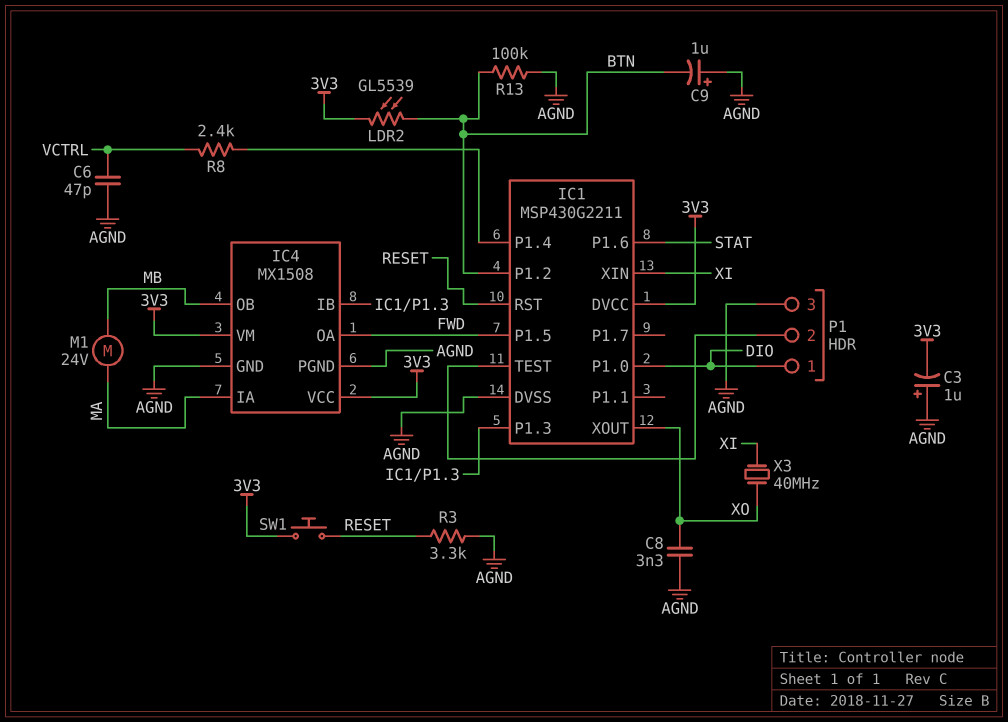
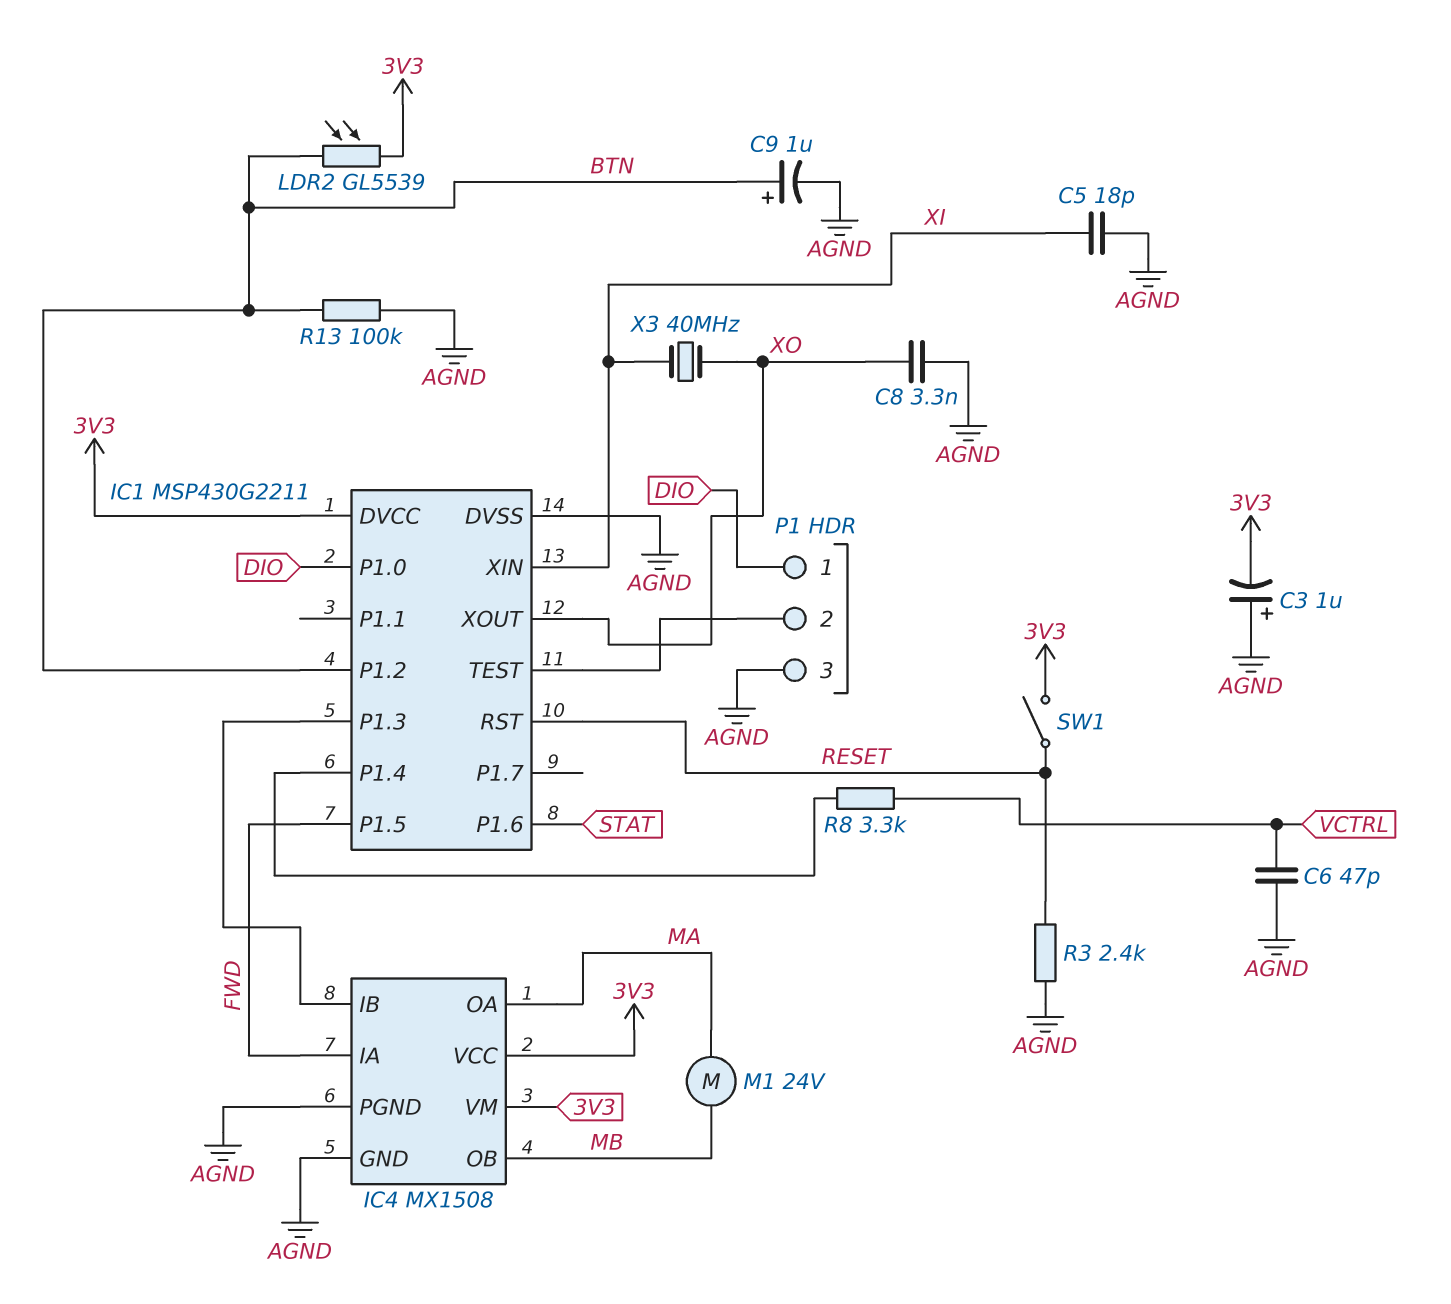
C5: none -> 18pF (AGND, XI)
C9: 1uF (plus AGND, minus BTN) -> 1uF (plus BTN, minus AGND)
IC4 pin IA: MA -> FWD
IC4 pin OA: FWD -> MA
R3: 3.3k (AGND, RESET) -> 2.4k (AGND, RESET)
R8: 2.4k (IC1/P1.4, VCTRL) -> 3.3k (IC1/P1.4, VCTRL)
SW1: button (3V3, RESET) -> switch (3V3, RESET)

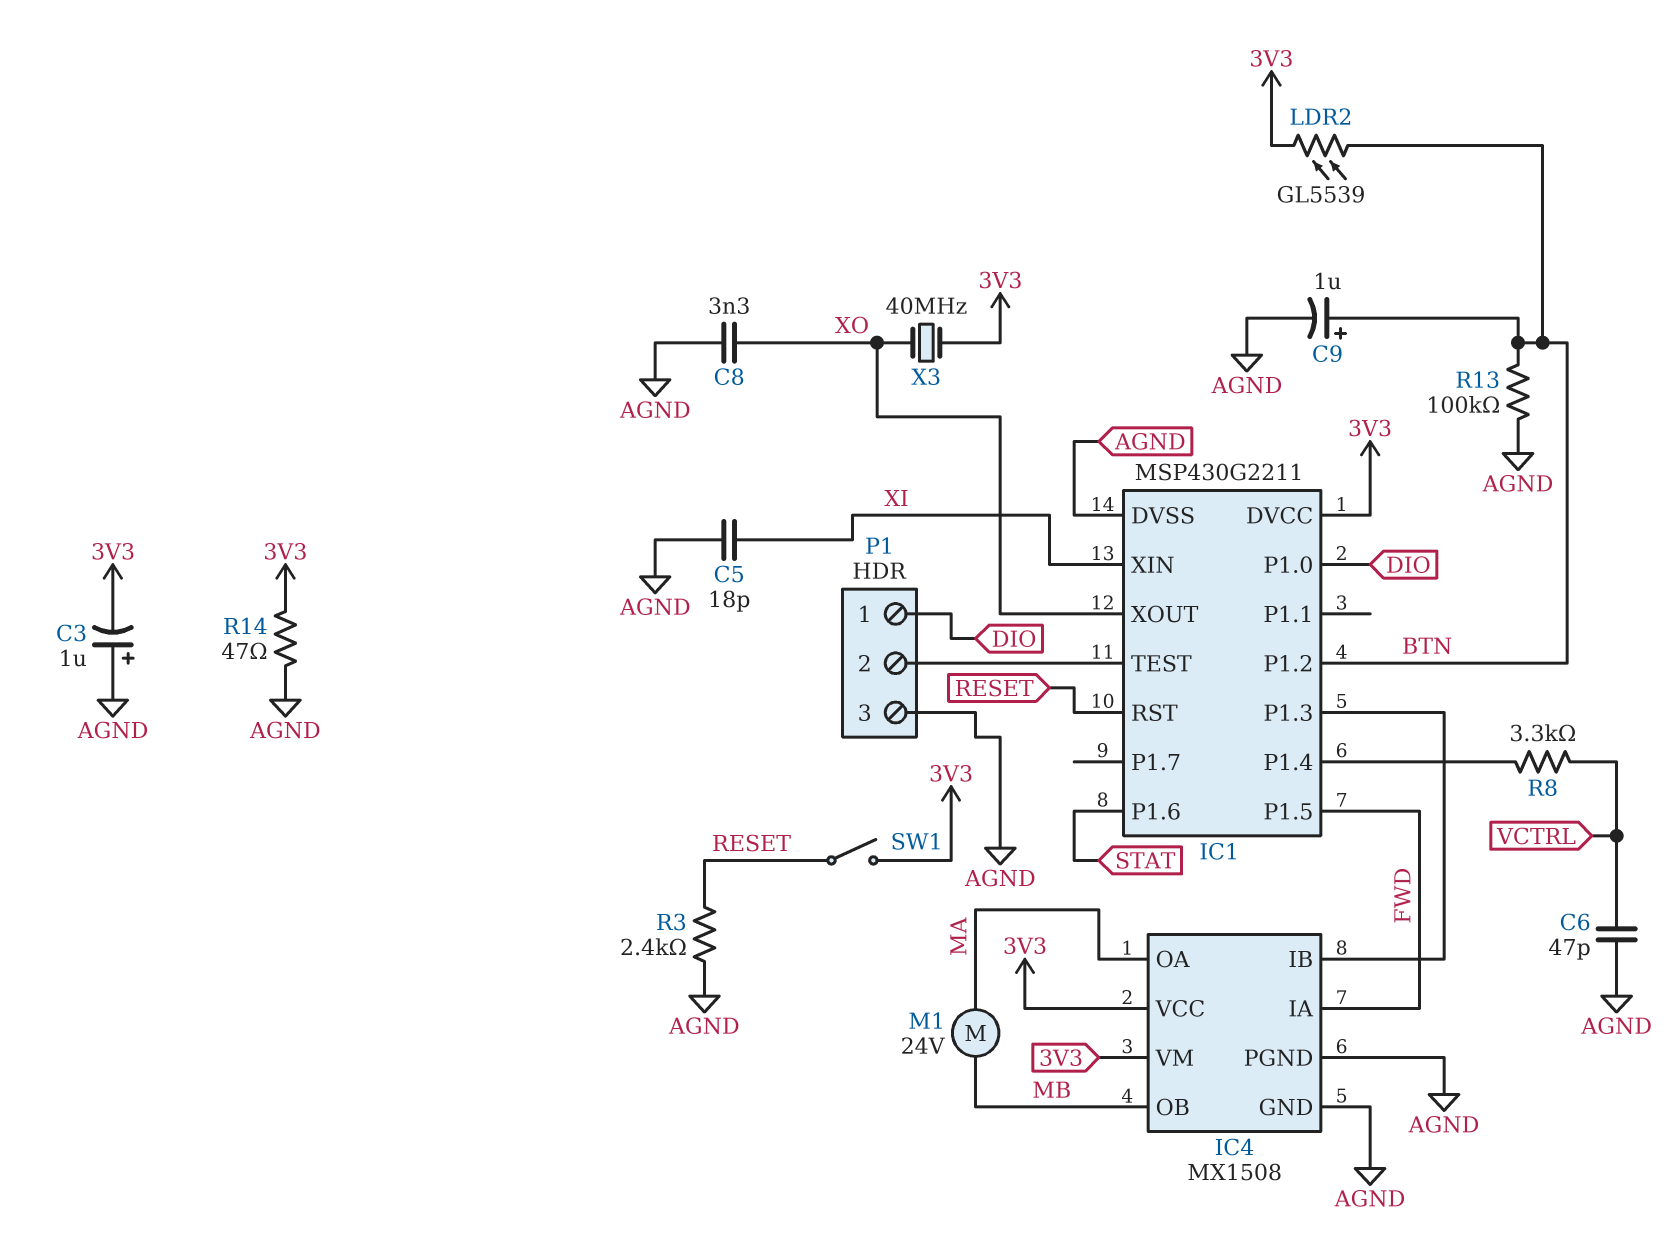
R14: none -> 47 (3V3, AGND)
X3: 40MHz (XI, XO) -> 40MHz (3V3, XO)

